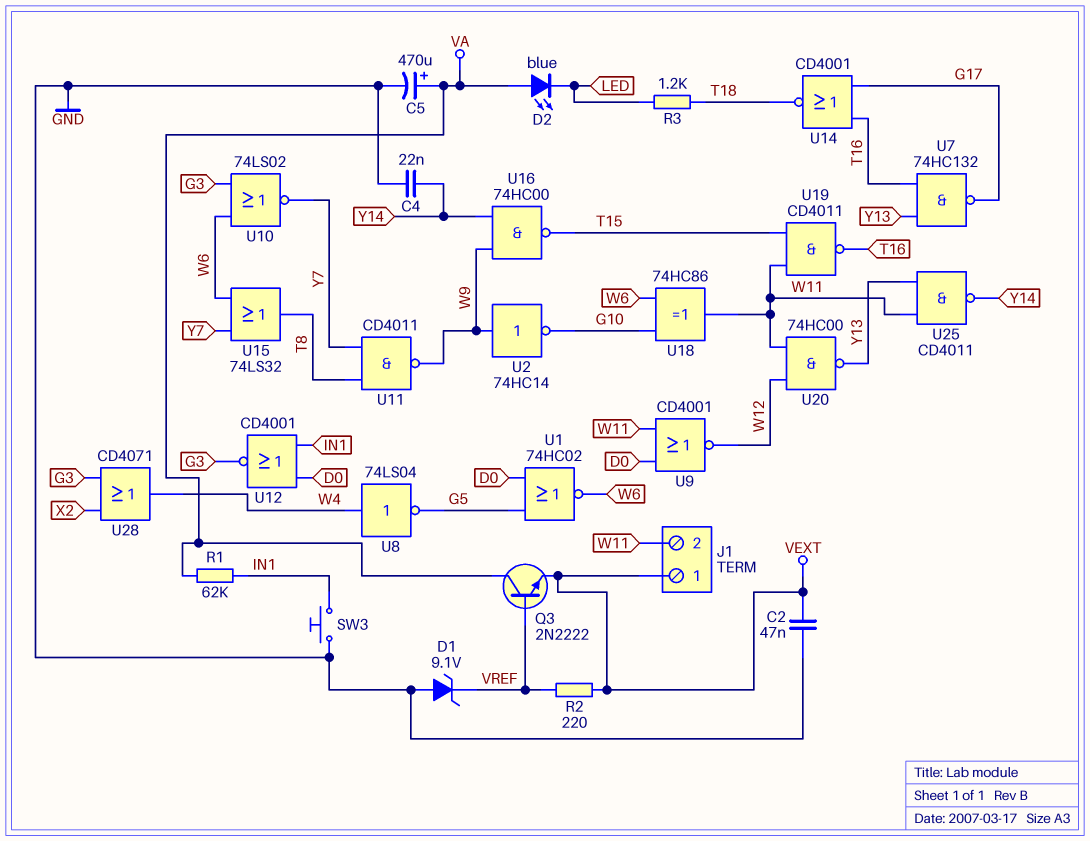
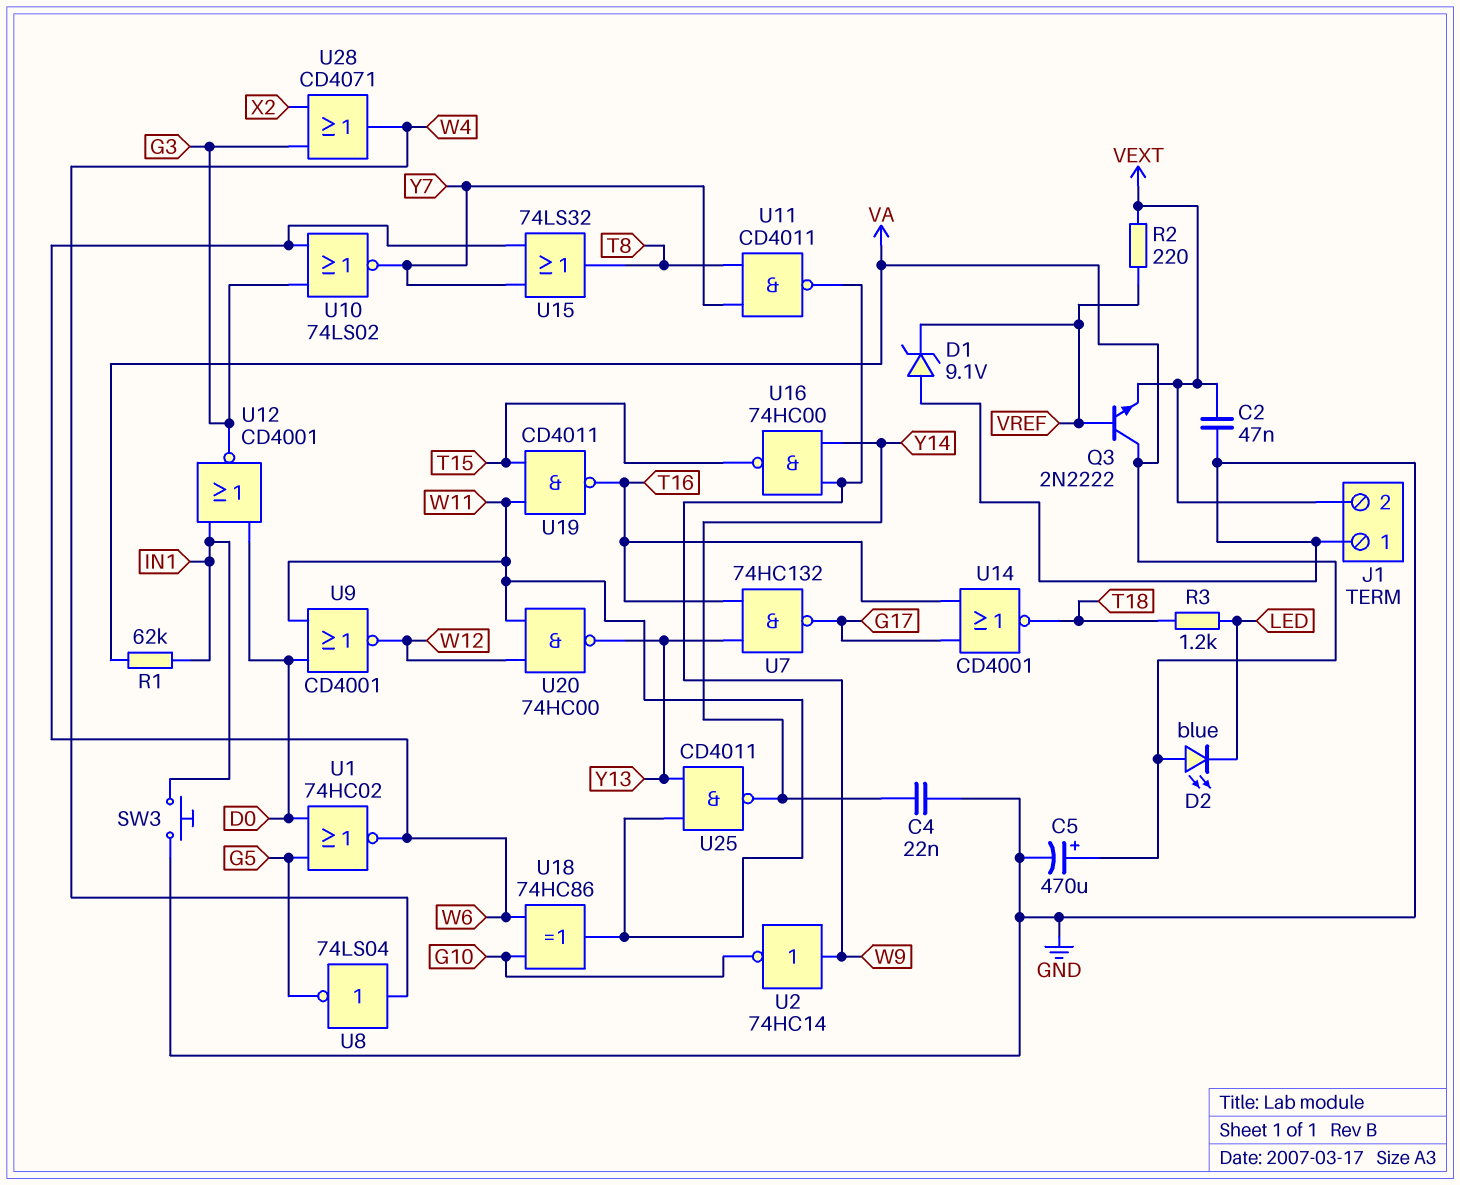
J1 pin 1: VEXT -> GND
J1 pin 2: W11 -> VEXT

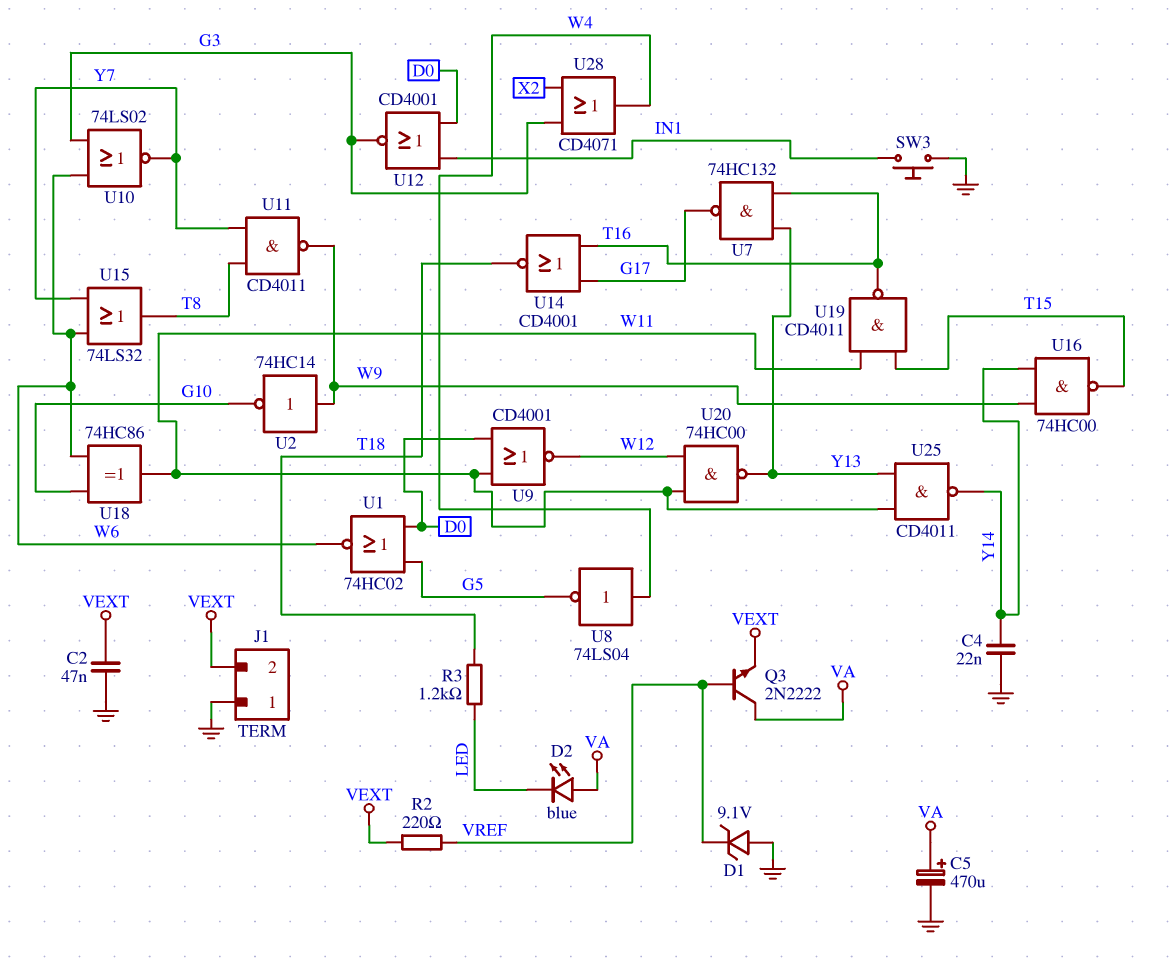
R1: 62k (IN1, VA) -> none

